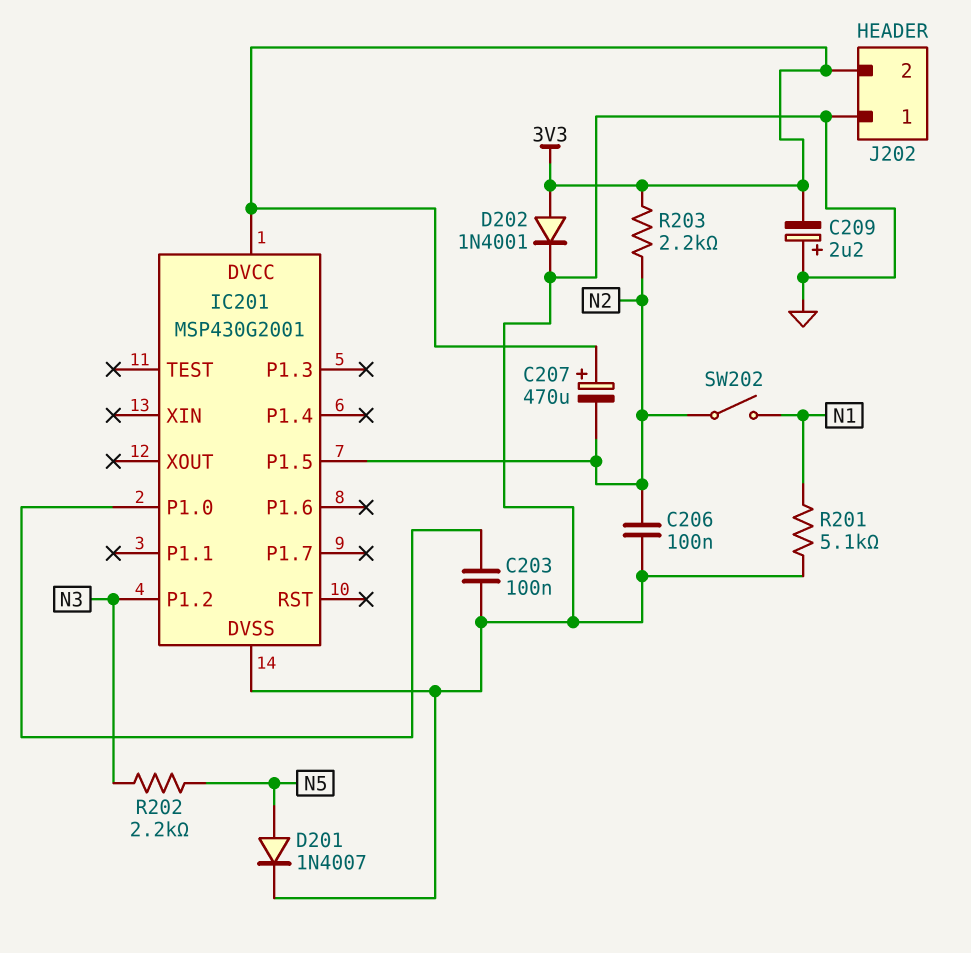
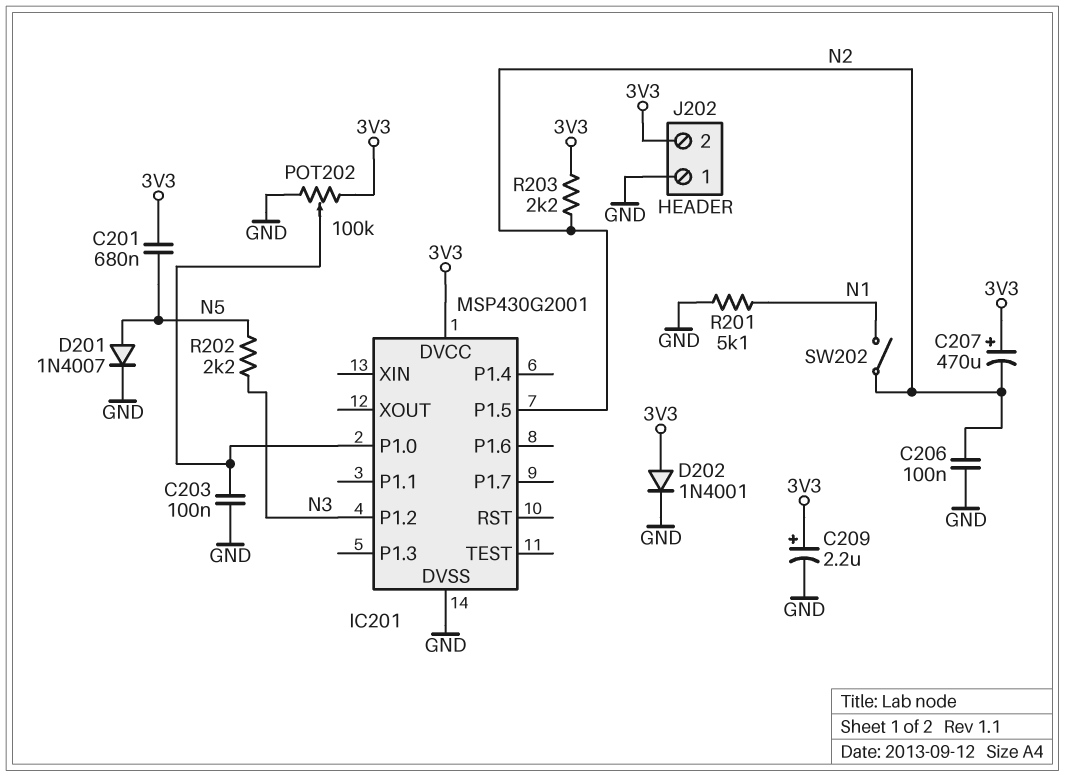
C201: none -> 680nF (3V3, N5)
C209: 2.2uF (plus GND, minus 3V3) -> 2.2uF (plus 3V3, minus GND)
POT202: none -> 100k (3V3, GND, wiper IC201/P1.0)

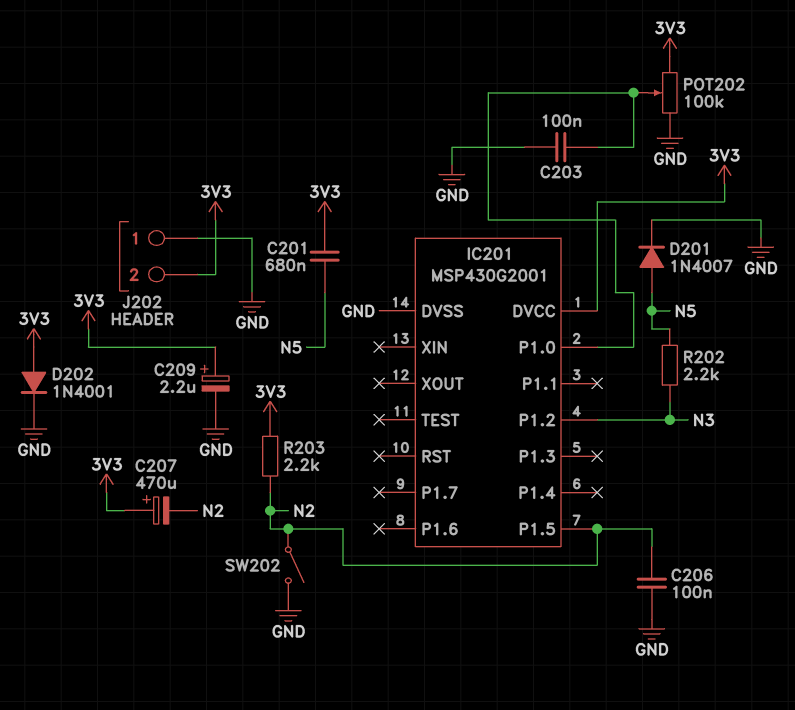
R201: 5.1k (GND, N1) -> none
SW202: switch (N1, N2) -> switch (GND, N2)

